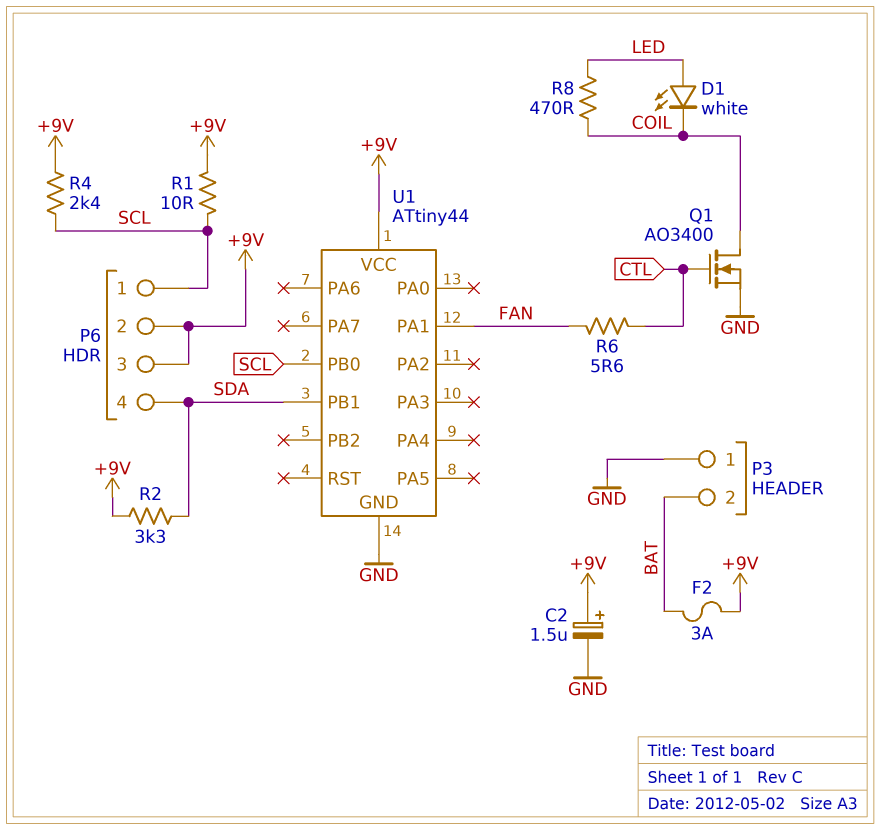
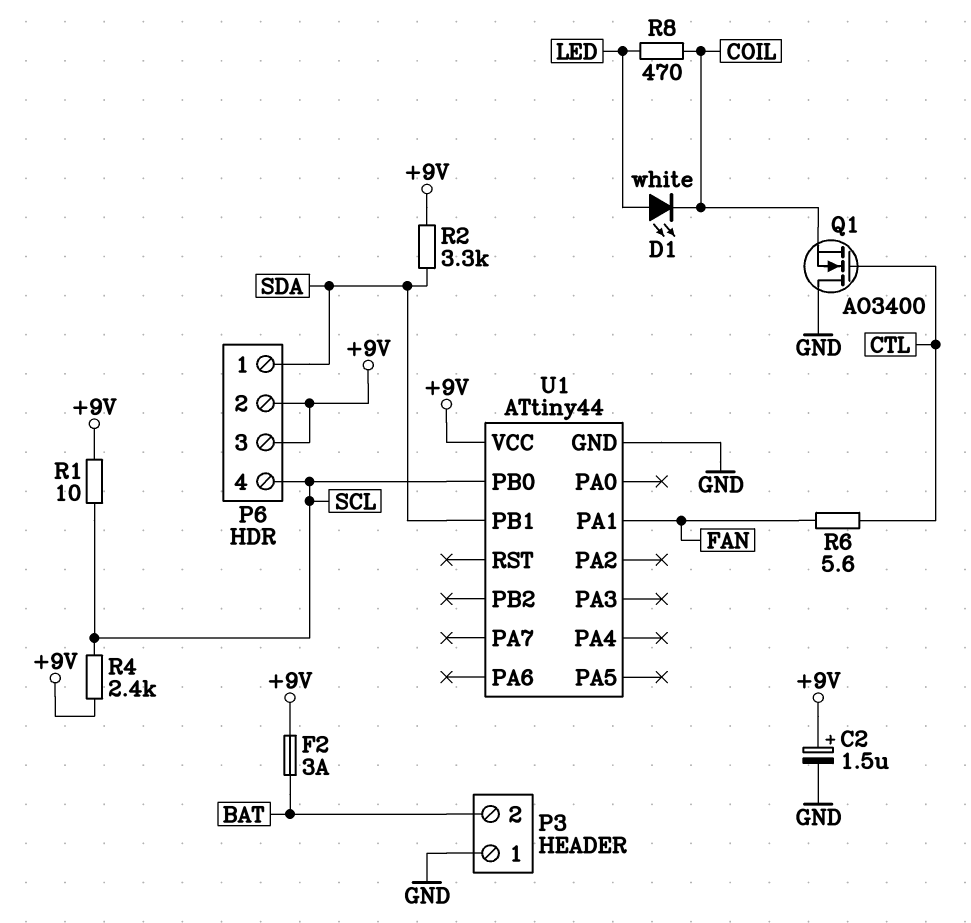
P6 pin 1: SCL -> SDA
P6 pin 4: SDA -> SCL
Q1: NMOS AO3400 (G CTL, D COIL, S GND) -> NMOS AO3400 (G CTL, D GND, S COIL)

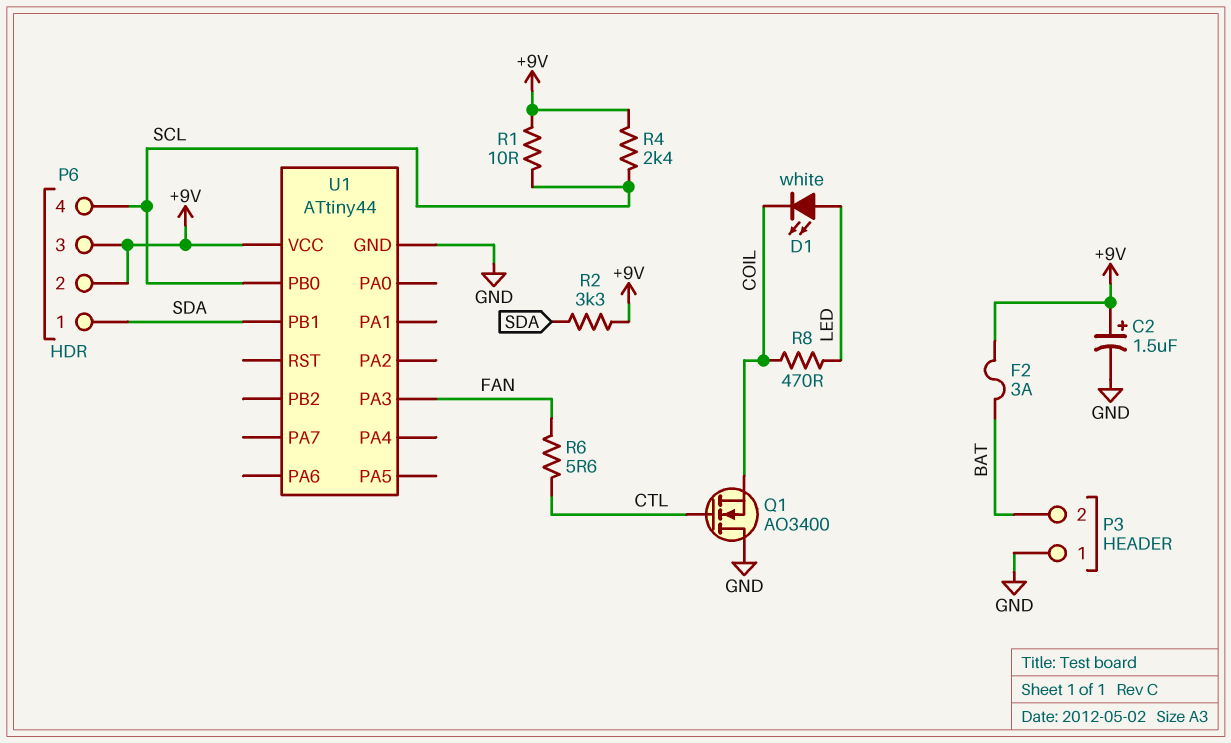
U1 pin PA1: FAN -> none
U1 pin PA3: none -> FAN

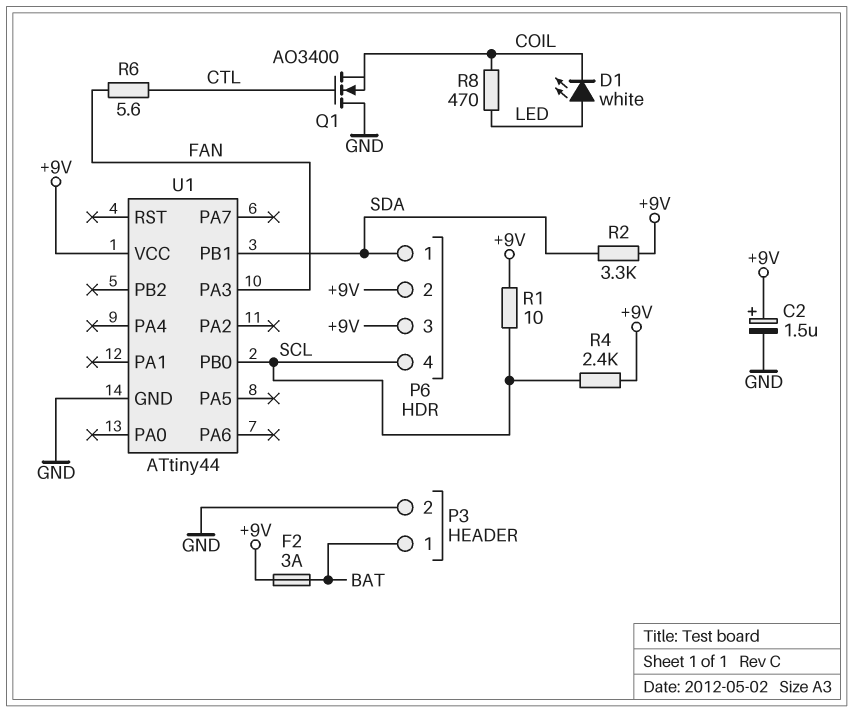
P3 pin 1: GND -> BAT
P3 pin 2: BAT -> GND

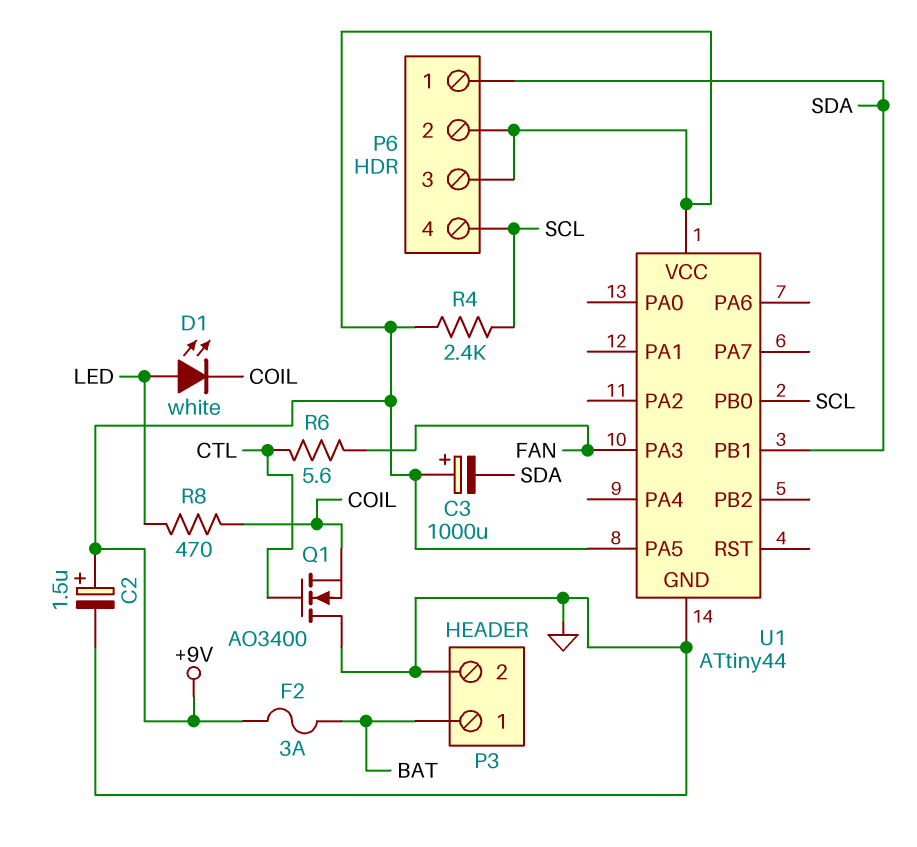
C3: none -> 1000uF (plus +9V, minus SDA)
R1: 10 (+9V, SCL) -> none
R2: 3.3k (+9V, SDA) -> none
U1 pin PA5: none -> +9V

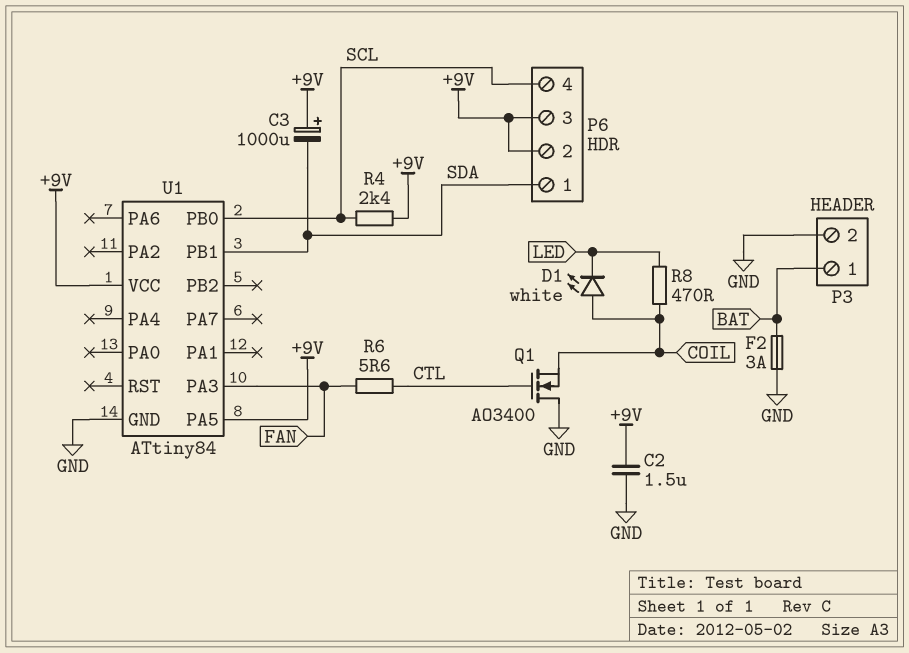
C2: 1.5uF (plus +9V, minus GND) -> 1.5uF (+9V, GND)
D1: LED white (A LED, K COIL) -> LED white (A COIL, K LED)
F2: 3A (+9V, BAT) -> 3A (BAT, GND)
U1: ATtiny44 -> ATtiny84

